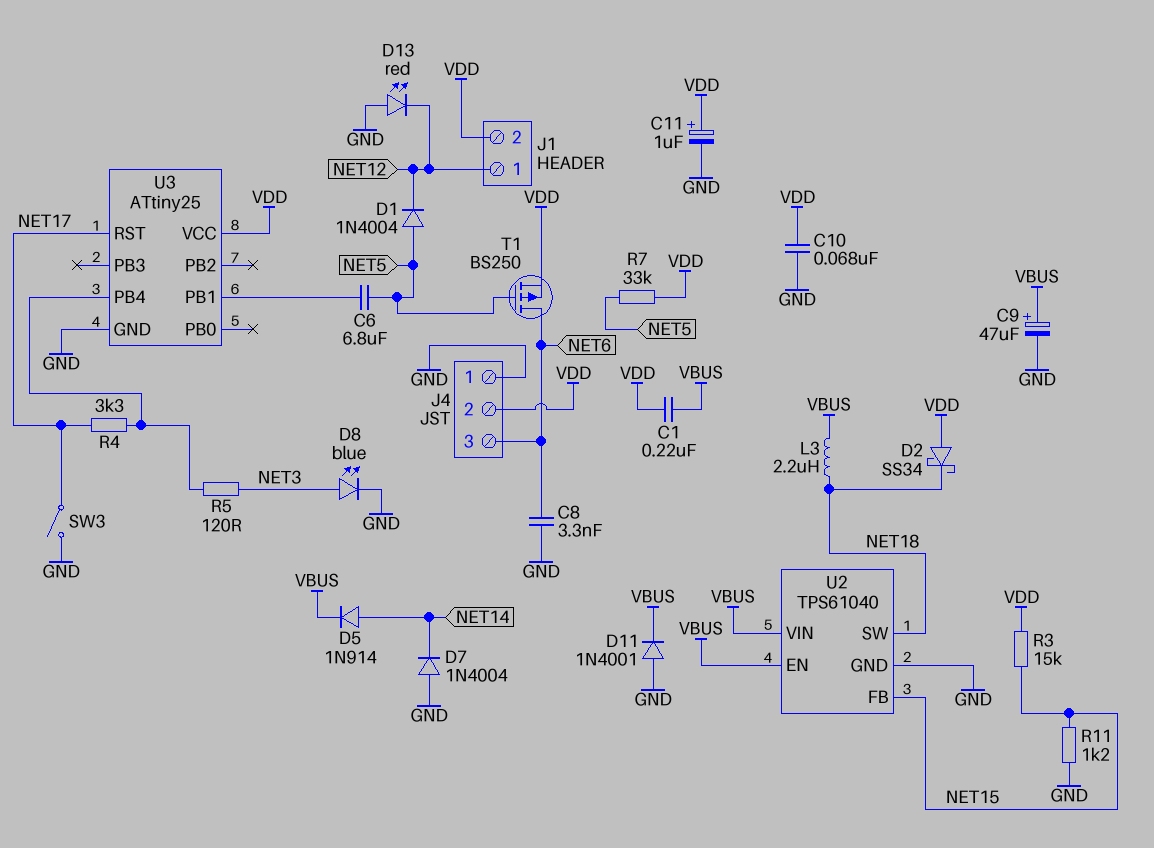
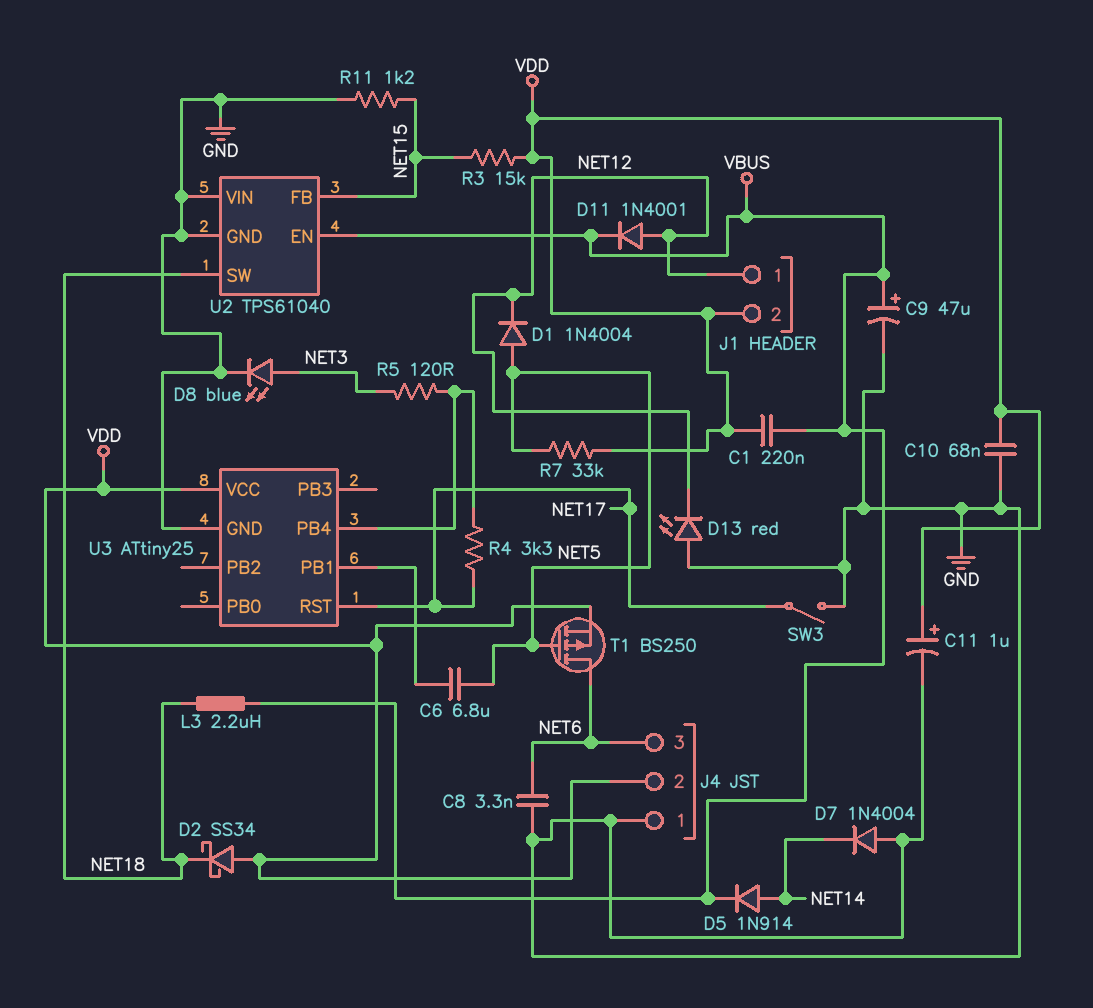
D11: diode 1N4001 (A GND, K VBUS) -> diode 1N4001 (A NET12, K VBUS)
U2 pin VIN: VBUS -> GND

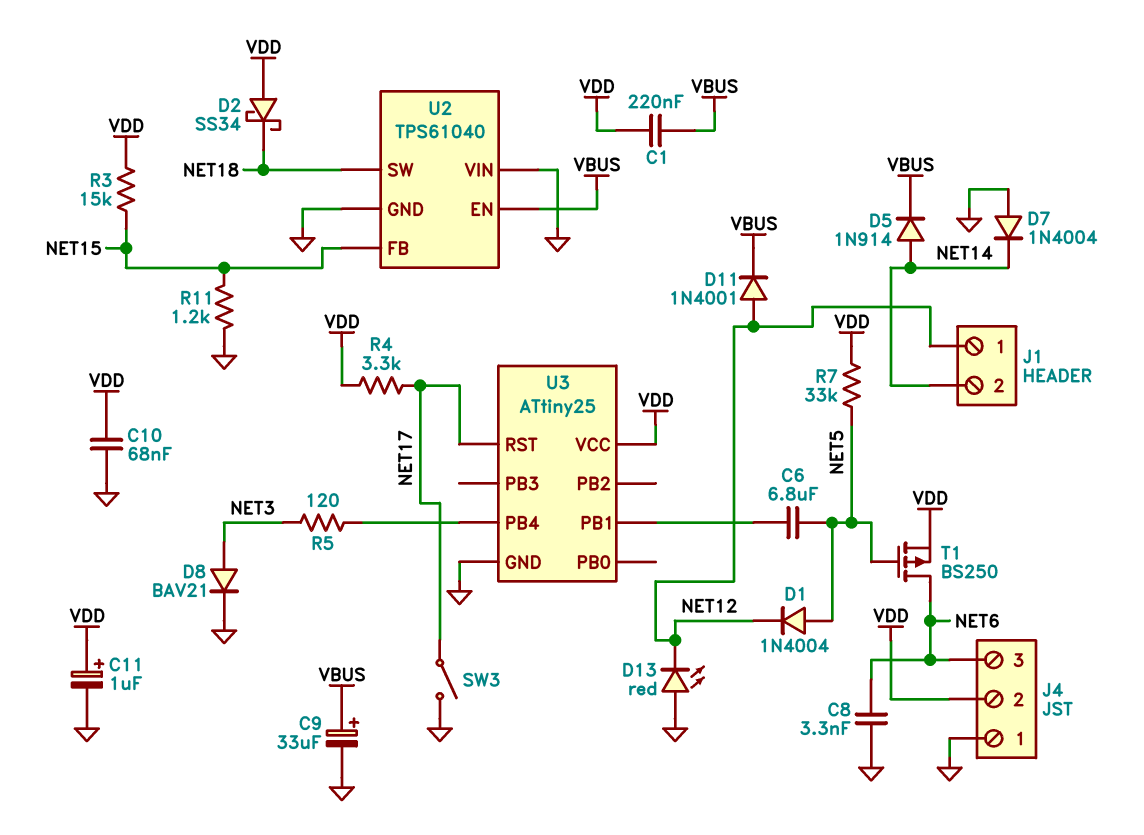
C9: 47uF (plus VBUS, minus GND) -> 33uF (plus VBUS, minus GND)
D8: LED blue (A NET3, K GND) -> diode BAV21 (A NET3, K GND)
J1 pin 2: VDD -> NET14
L3: 2.2uH (NET18, VBUS) -> none
R4: 3.3k (NET17, U3/PB4) -> 3.3k (NET17, VDD)

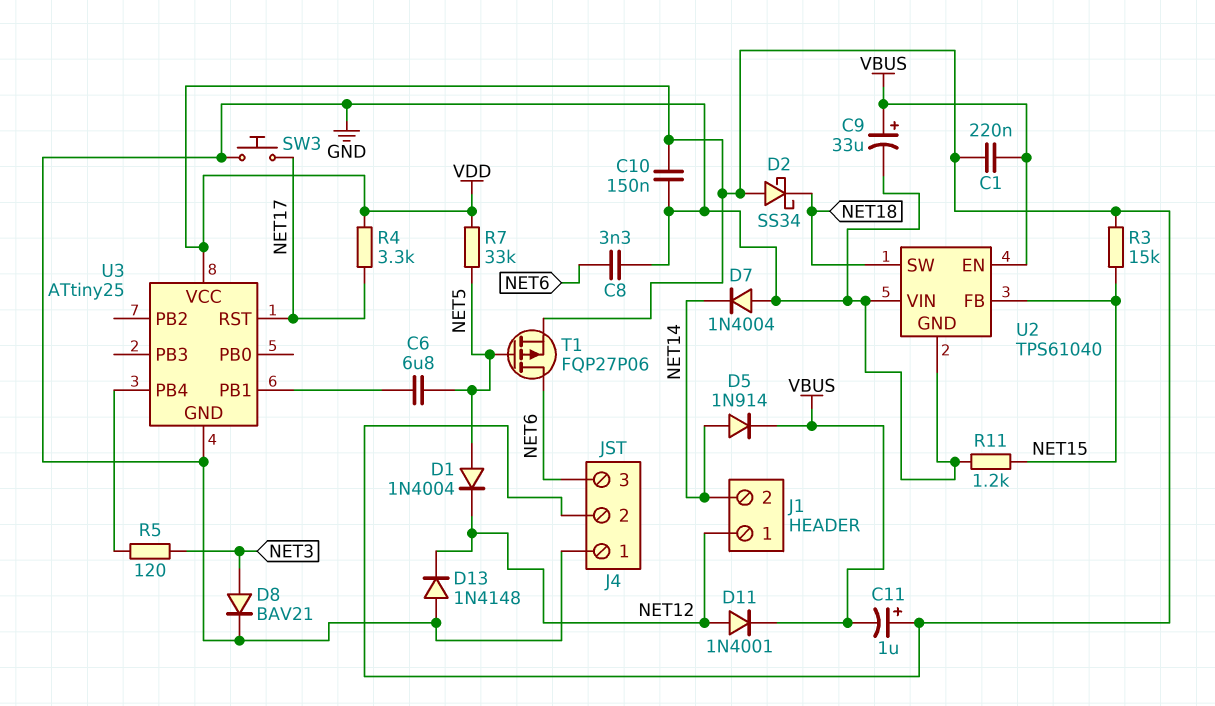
C10: 68nF (GND, VDD) -> 150nF (GND, VDD)
C11: 1uF (plus VDD, minus GND) -> 1uF (plus VDD, minus VBUS)
D13: LED red (A GND, K NET12) -> diode 1N4148 (A GND, K NET12)
SW3: switch (GND, NET17) -> button (GND, NET17)
T1: PMOS BS250 (G NET5, D NET6, S VDD) -> PMOS FQP27P06 (G NET5, D NET6, S VDD)

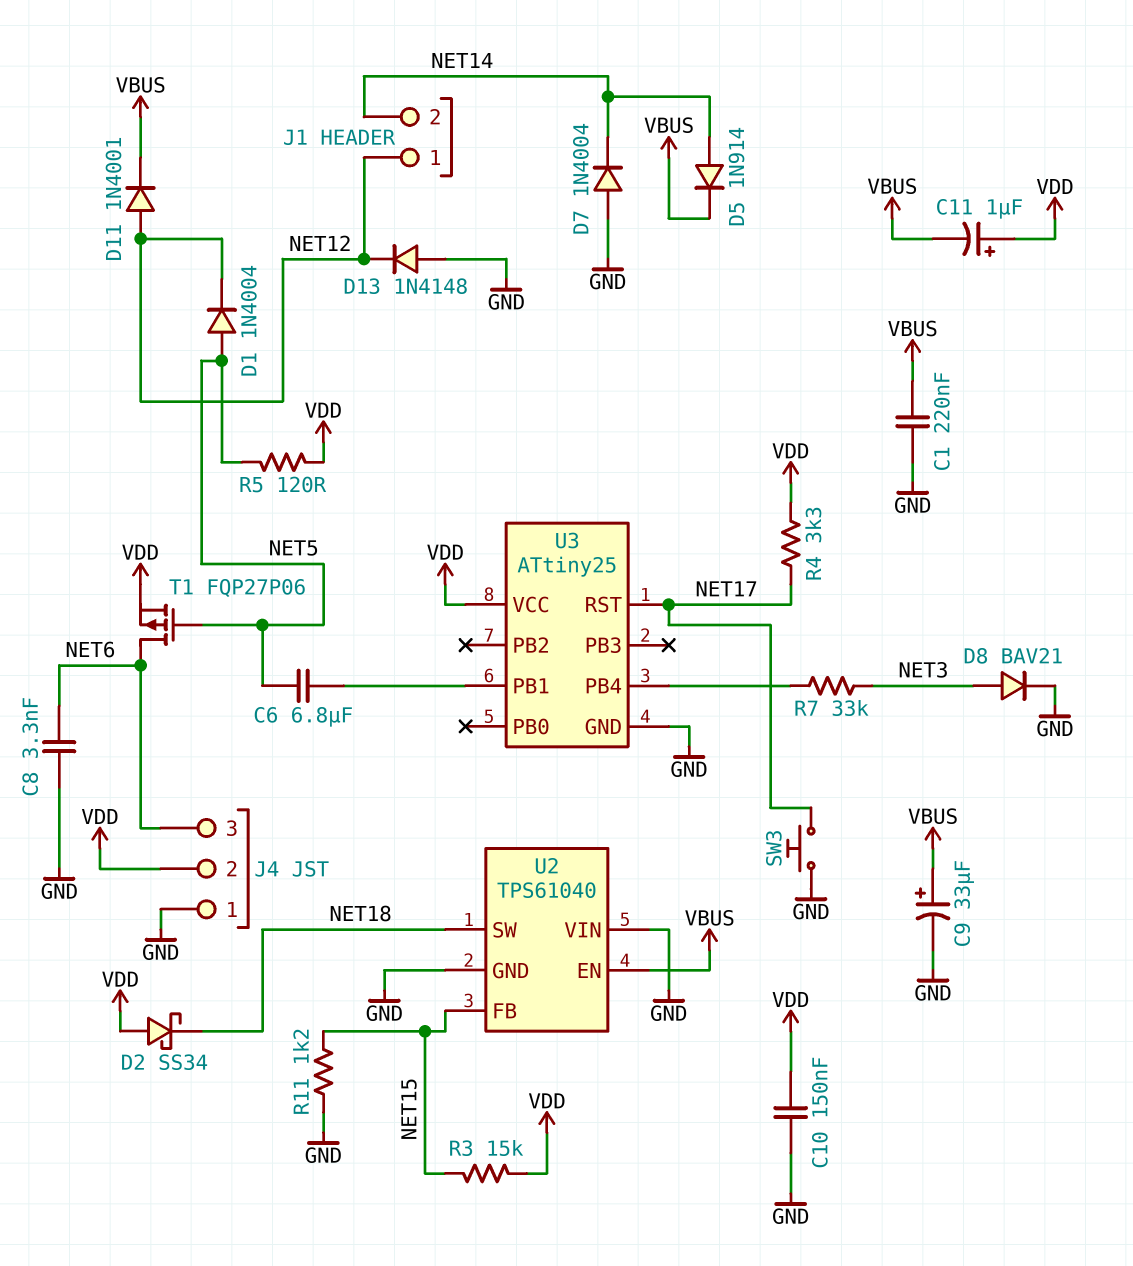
C1: 220nF (VBUS, VDD) -> 220nF (GND, VBUS)
R5: 120 (NET3, U3/PB4) -> 120 (NET5, VDD)
R7: 33k (NET5, VDD) -> 33k (NET3, U3/PB4)

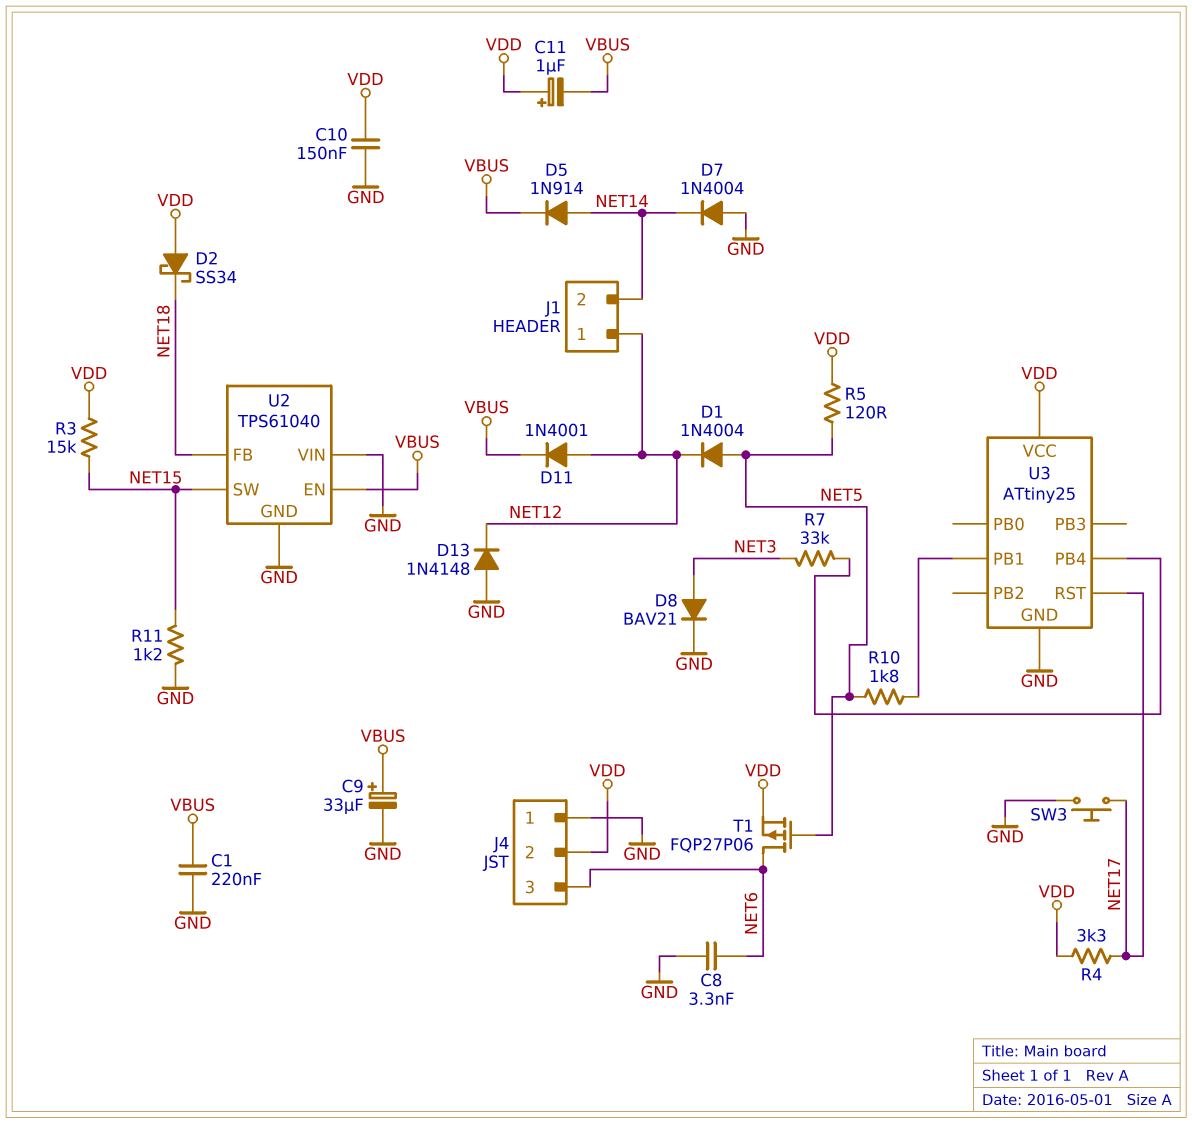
C6: 6.8uF (NET5, U3/PB1) -> none
R10: none -> 1.8k (NET5, U3/PB1)
U2 pin FB: NET15 -> NET18
U2 pin SW: NET18 -> NET15

